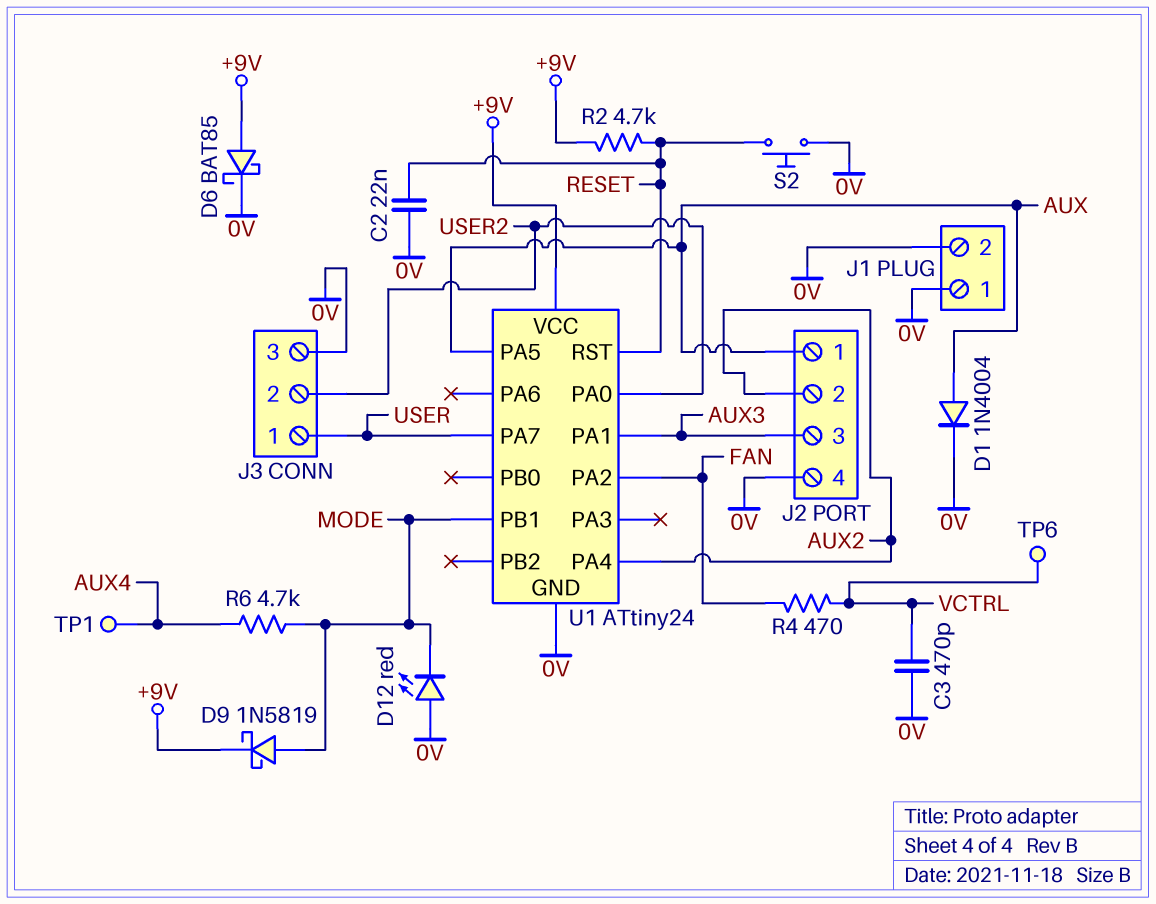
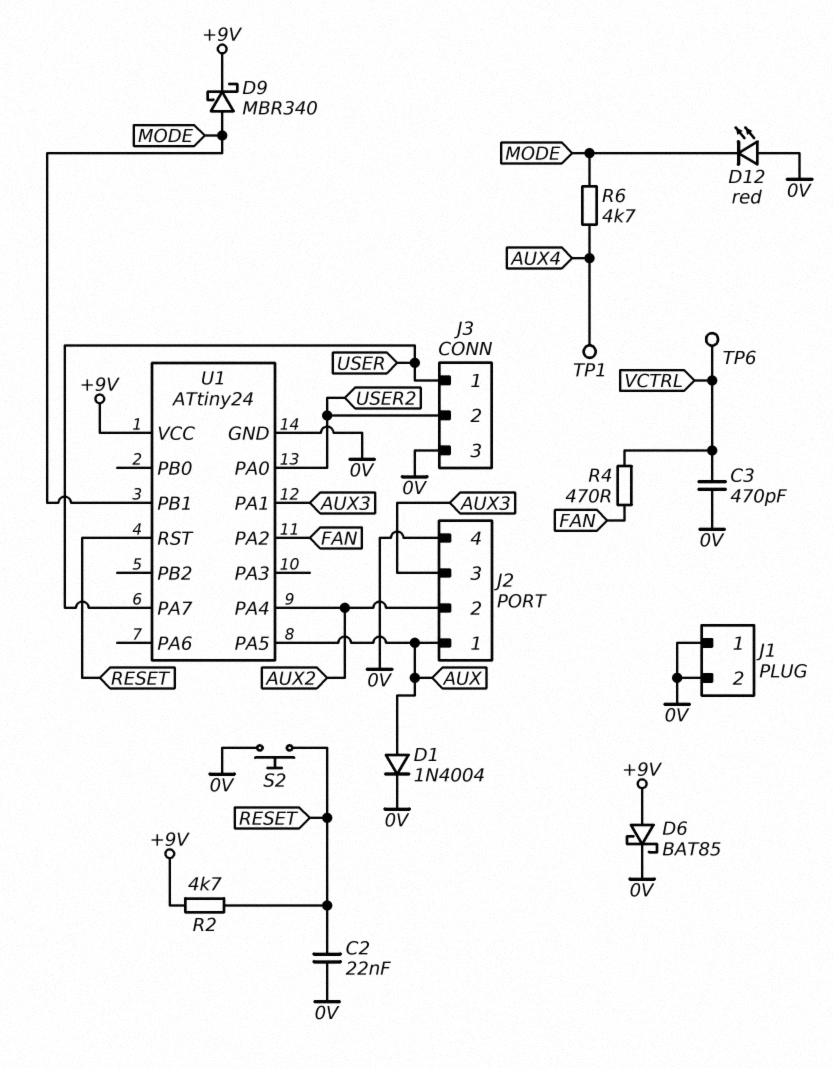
D9: schottky 1N5819 (A MODE, K +9V) -> schottky MBR340 (A MODE, K +9V)

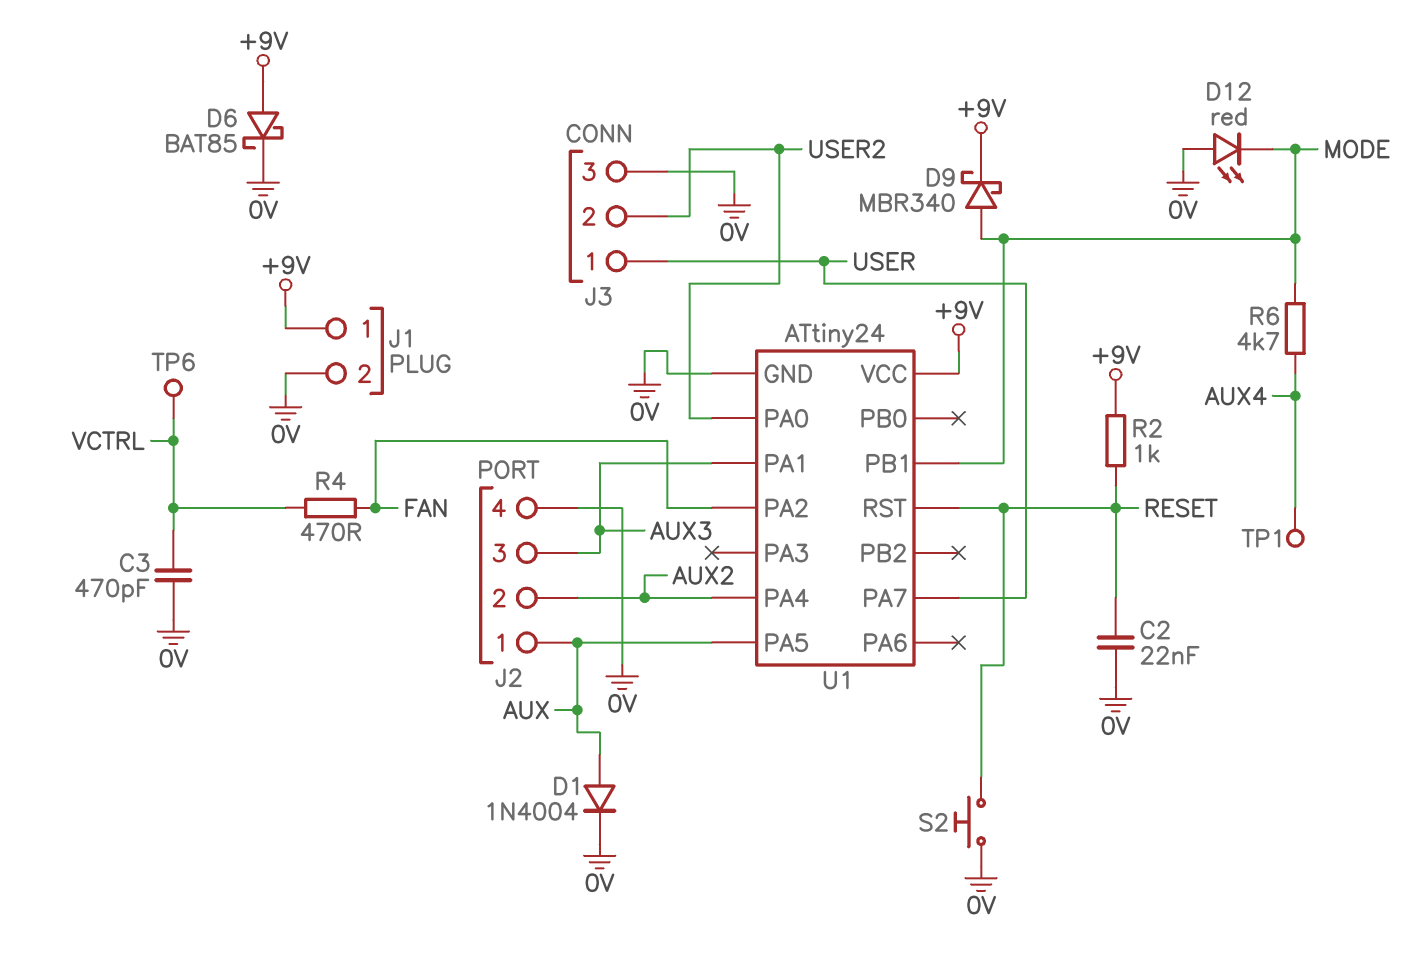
J1 pin 1: 0V -> +9V
R2: 4.7k (+9V, RESET) -> 1k (+9V, RESET)

